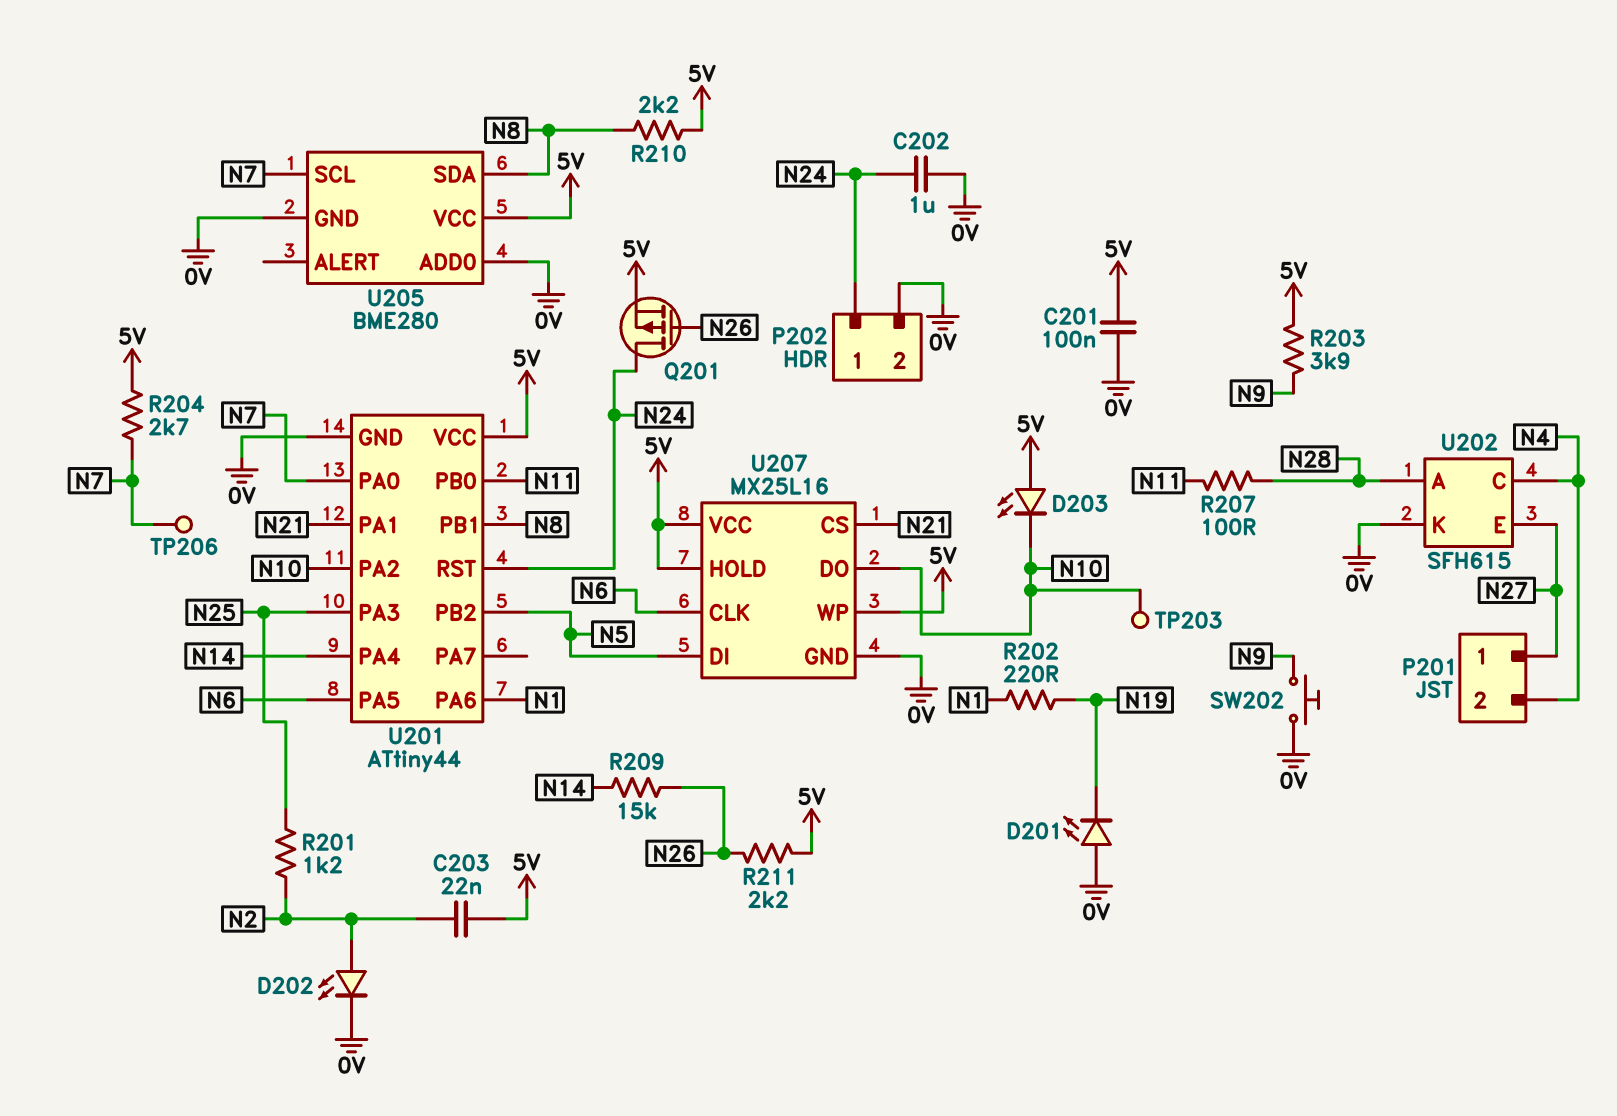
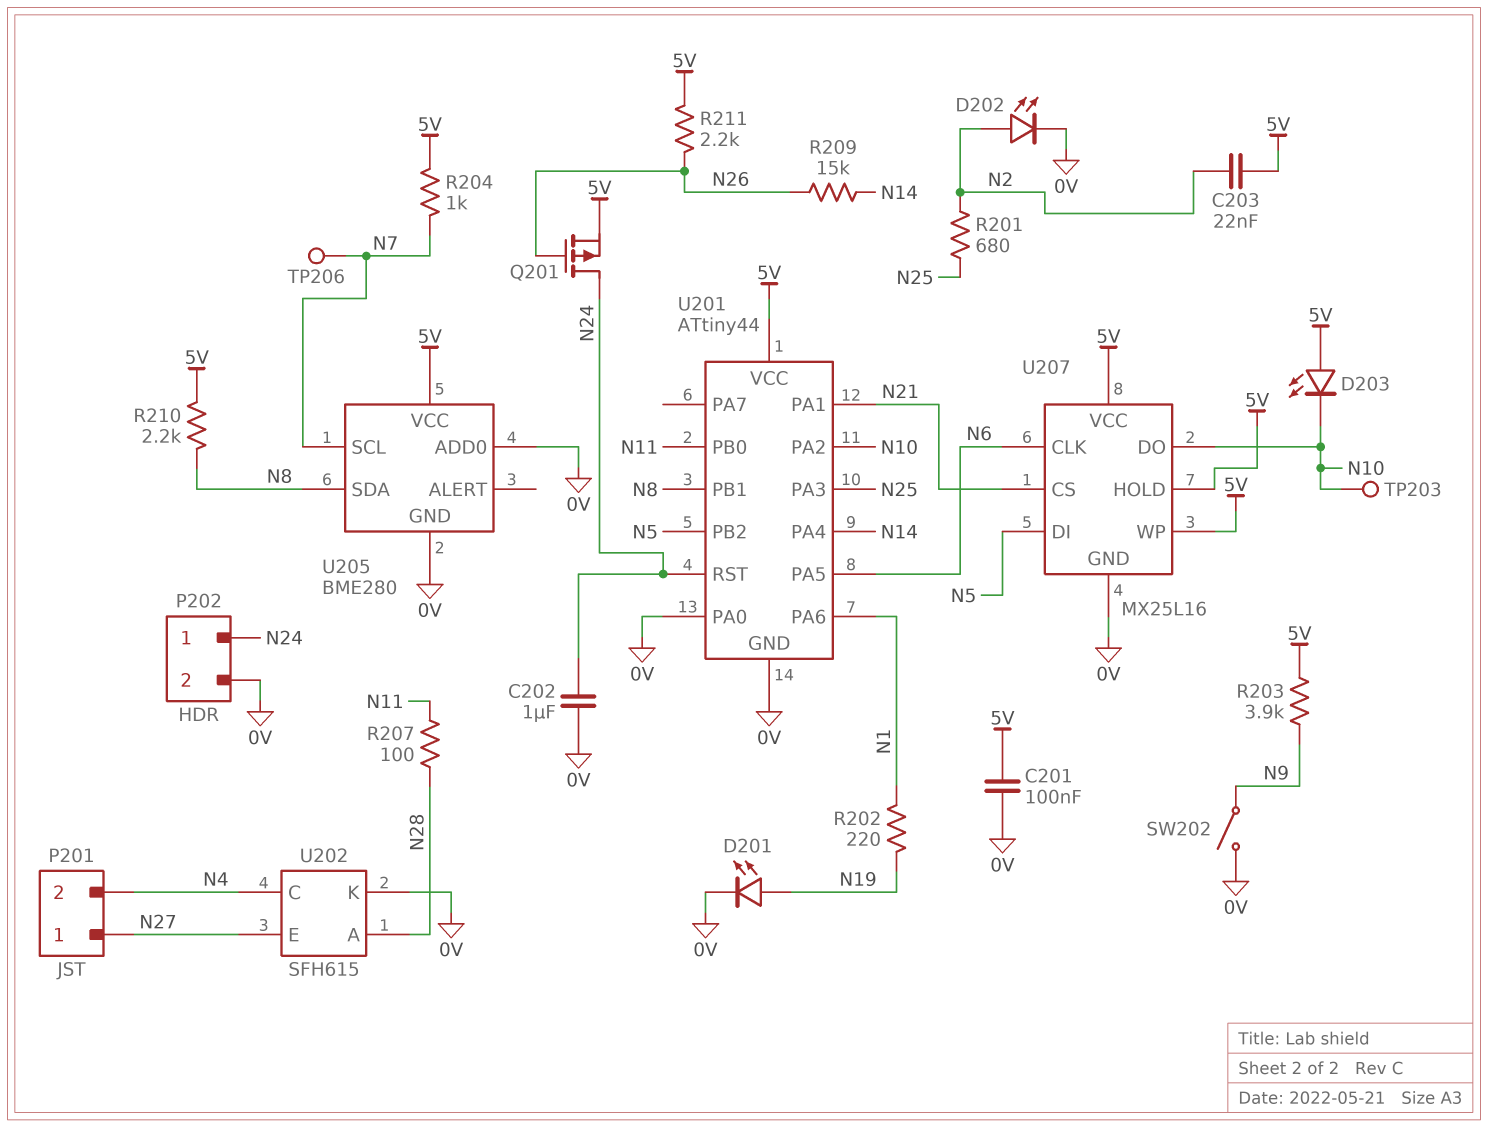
D201: LED (A 0V, K N19) -> LED (A N19, K 0V)
R201: 1.2k (N2, N25) -> 680 (N2, N25)
R204: 2.7k (5V, N7) -> 1k (5V, N7)
SW202: button (0V, N9) -> switch (0V, N9)
U201 pin PA0: N7 -> 0V

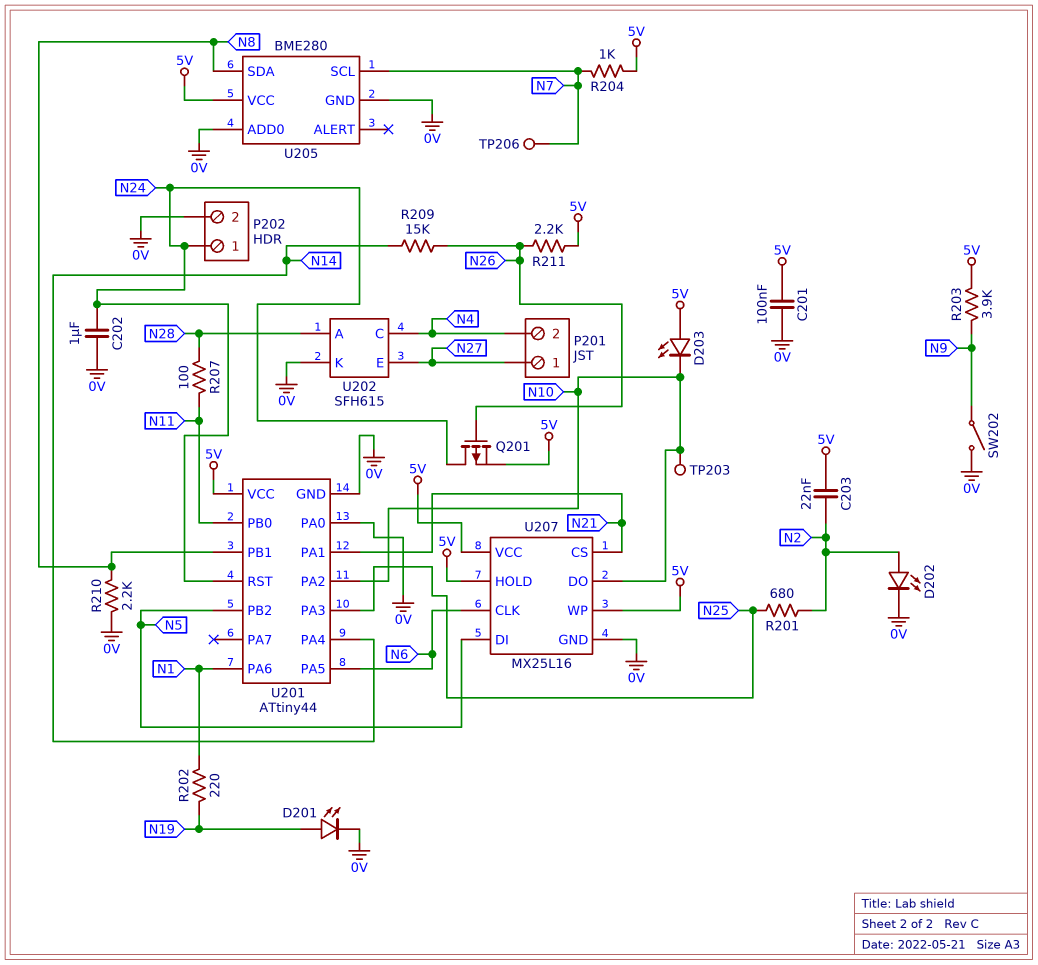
R210: 2.2k (5V, N8) -> 2.2k (0V, N8)

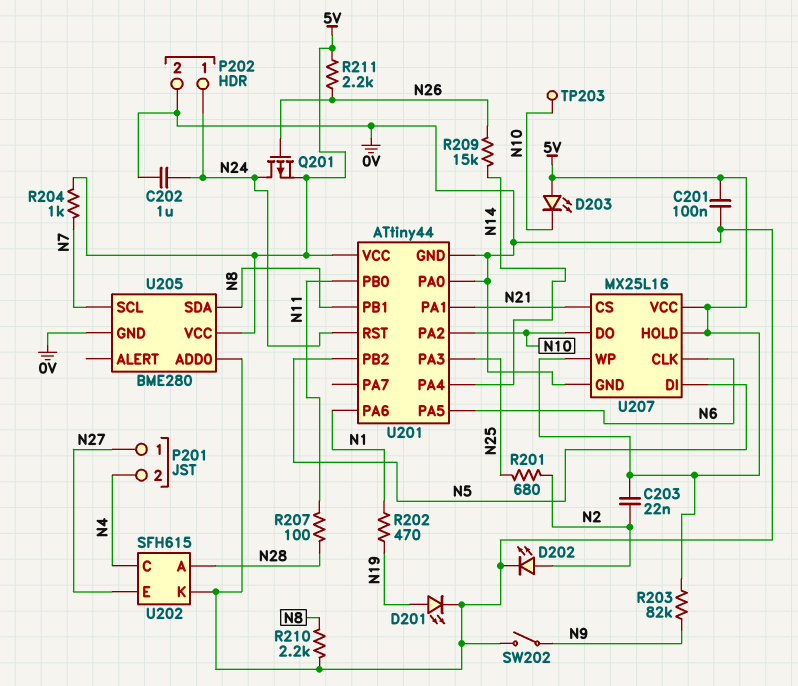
R202: 220 (N1, N19) -> 470 (N1, N19)
R203: 3.9k (5V, N9) -> 82k (5V, N9)
TP206: test point (N7) -> none

